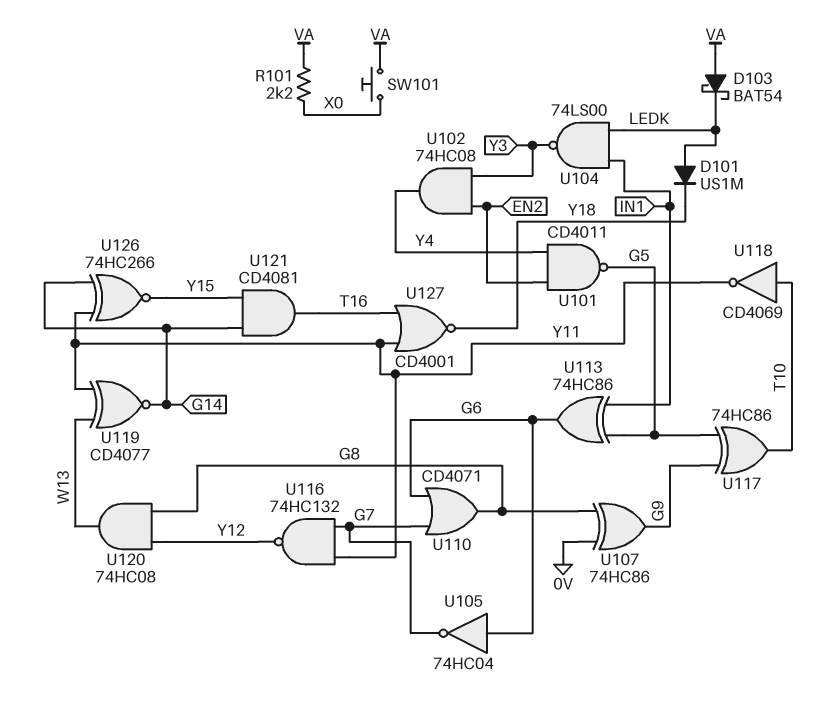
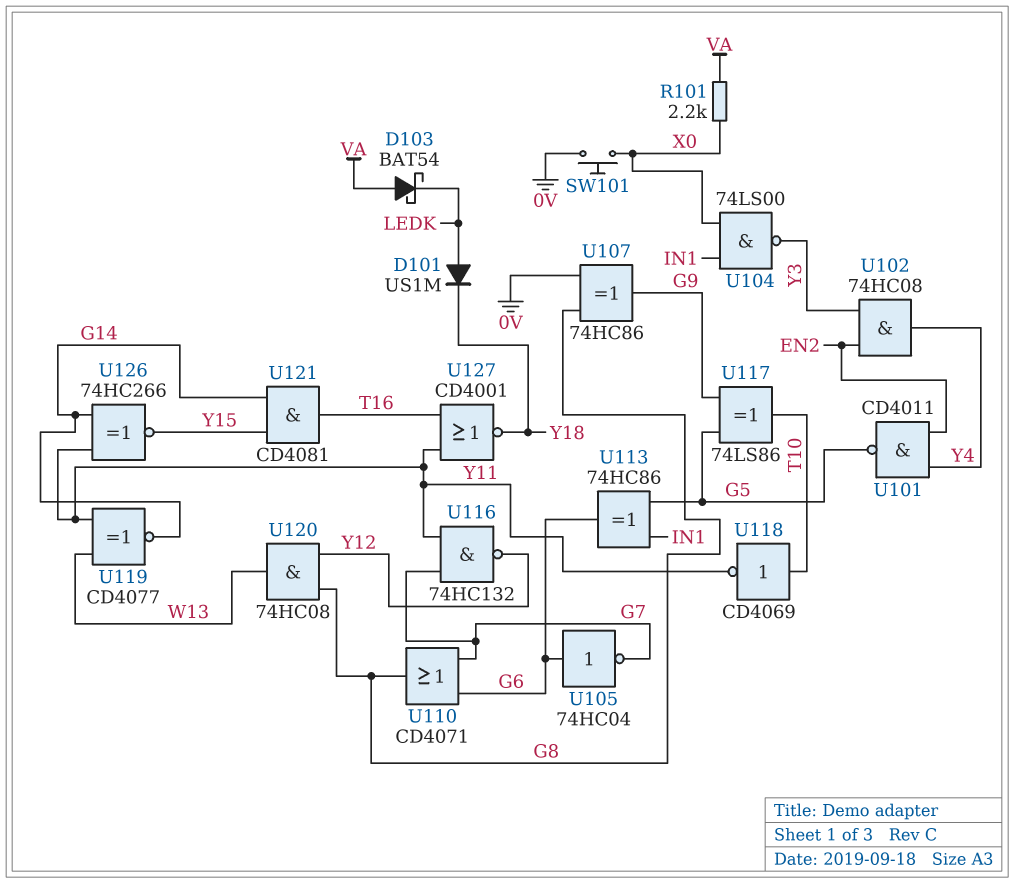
SW101: button (VA, X0) -> button (0V, X0)
U104: NAND 74LS00 (in IN1, in LEDK, out Y3) -> NAND 74LS00 (in IN1, in X0, out Y3)
U117: XOR 74HC86 (in G5, in G9, out T10) -> XOR 74LS86 (in G5, in G9, out T10)

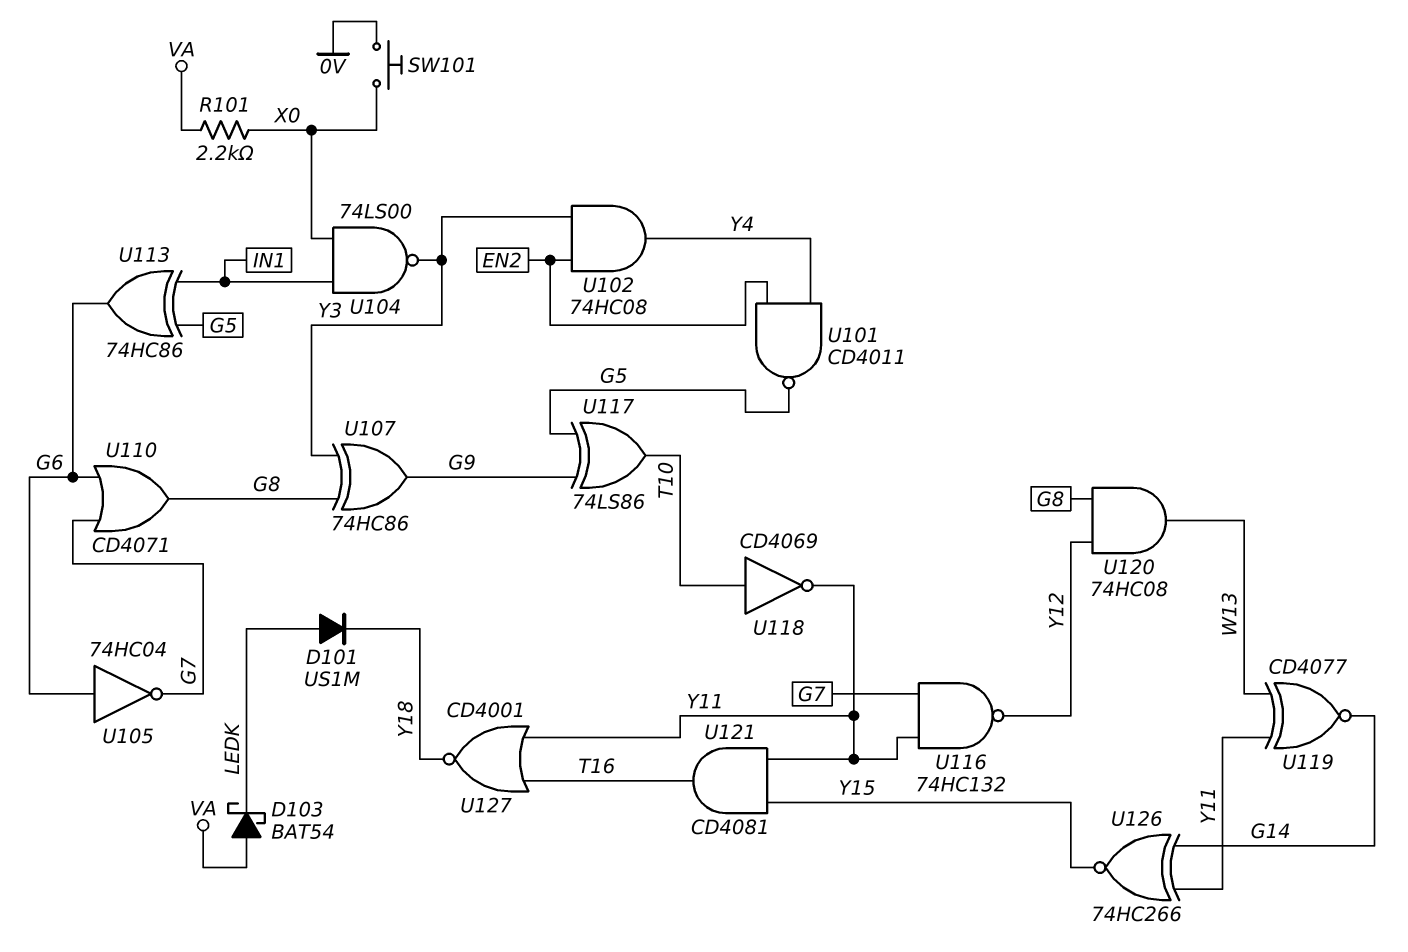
U107: XOR 74HC86 (in 0V, in G8, out G9) -> XOR 74HC86 (in G8, in Y3, out G9)
U121: AND CD4081 (in G14, in Y15, out T16) -> AND CD4081 (in Y11, in Y15, out T16)

